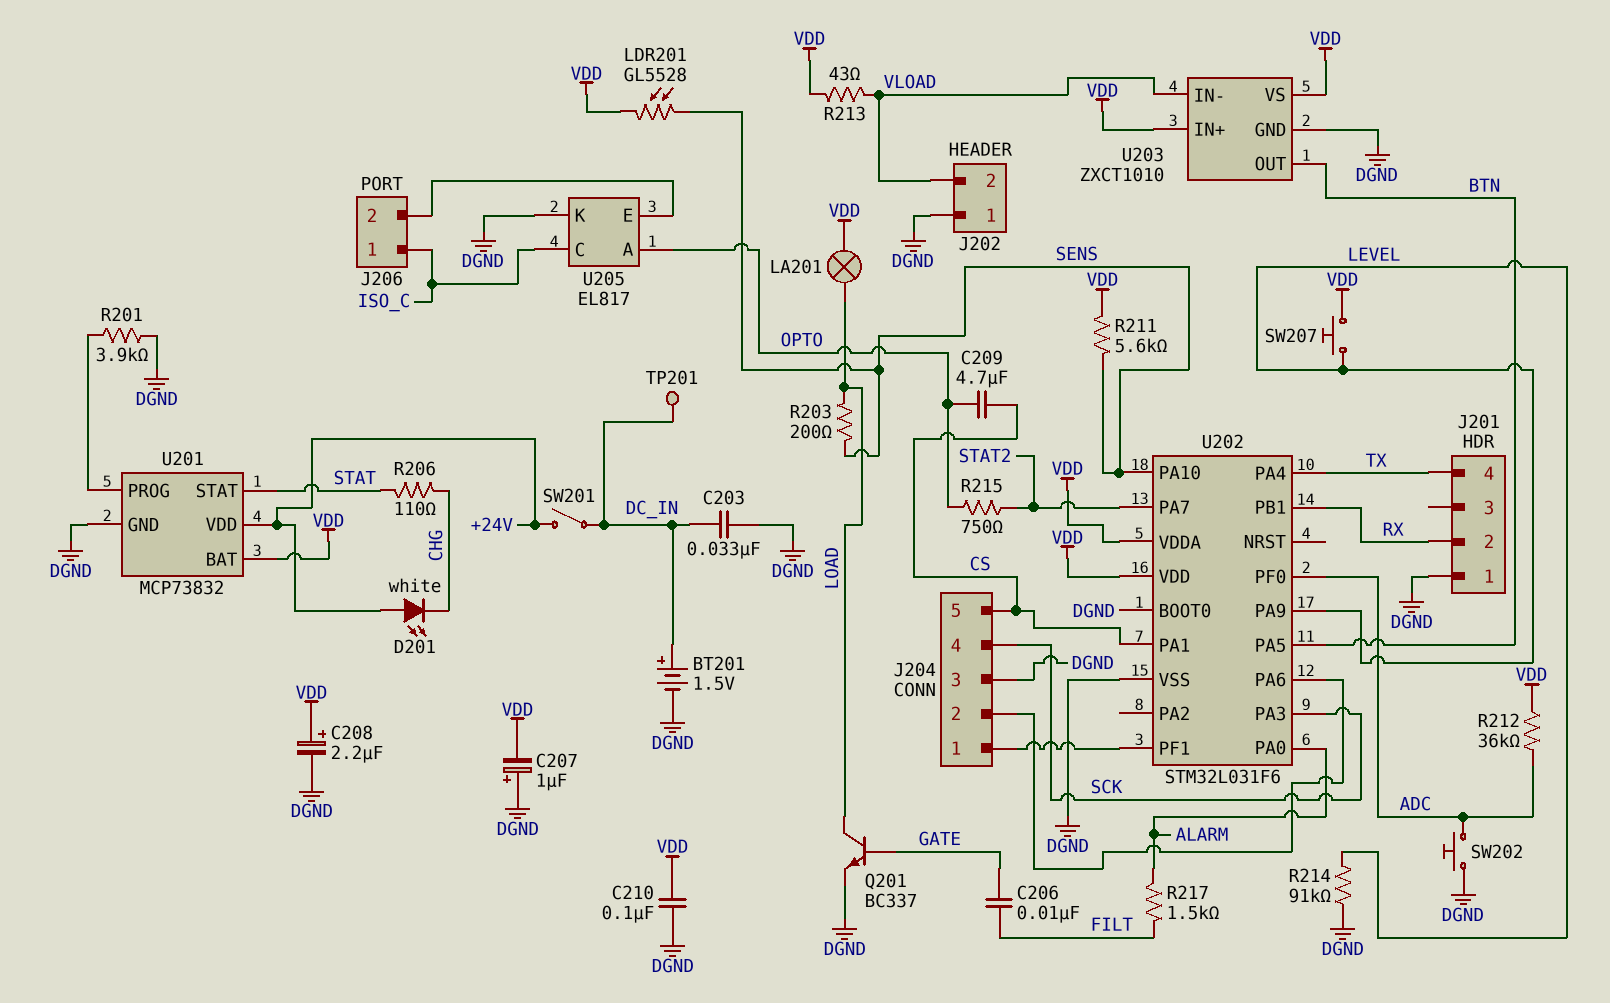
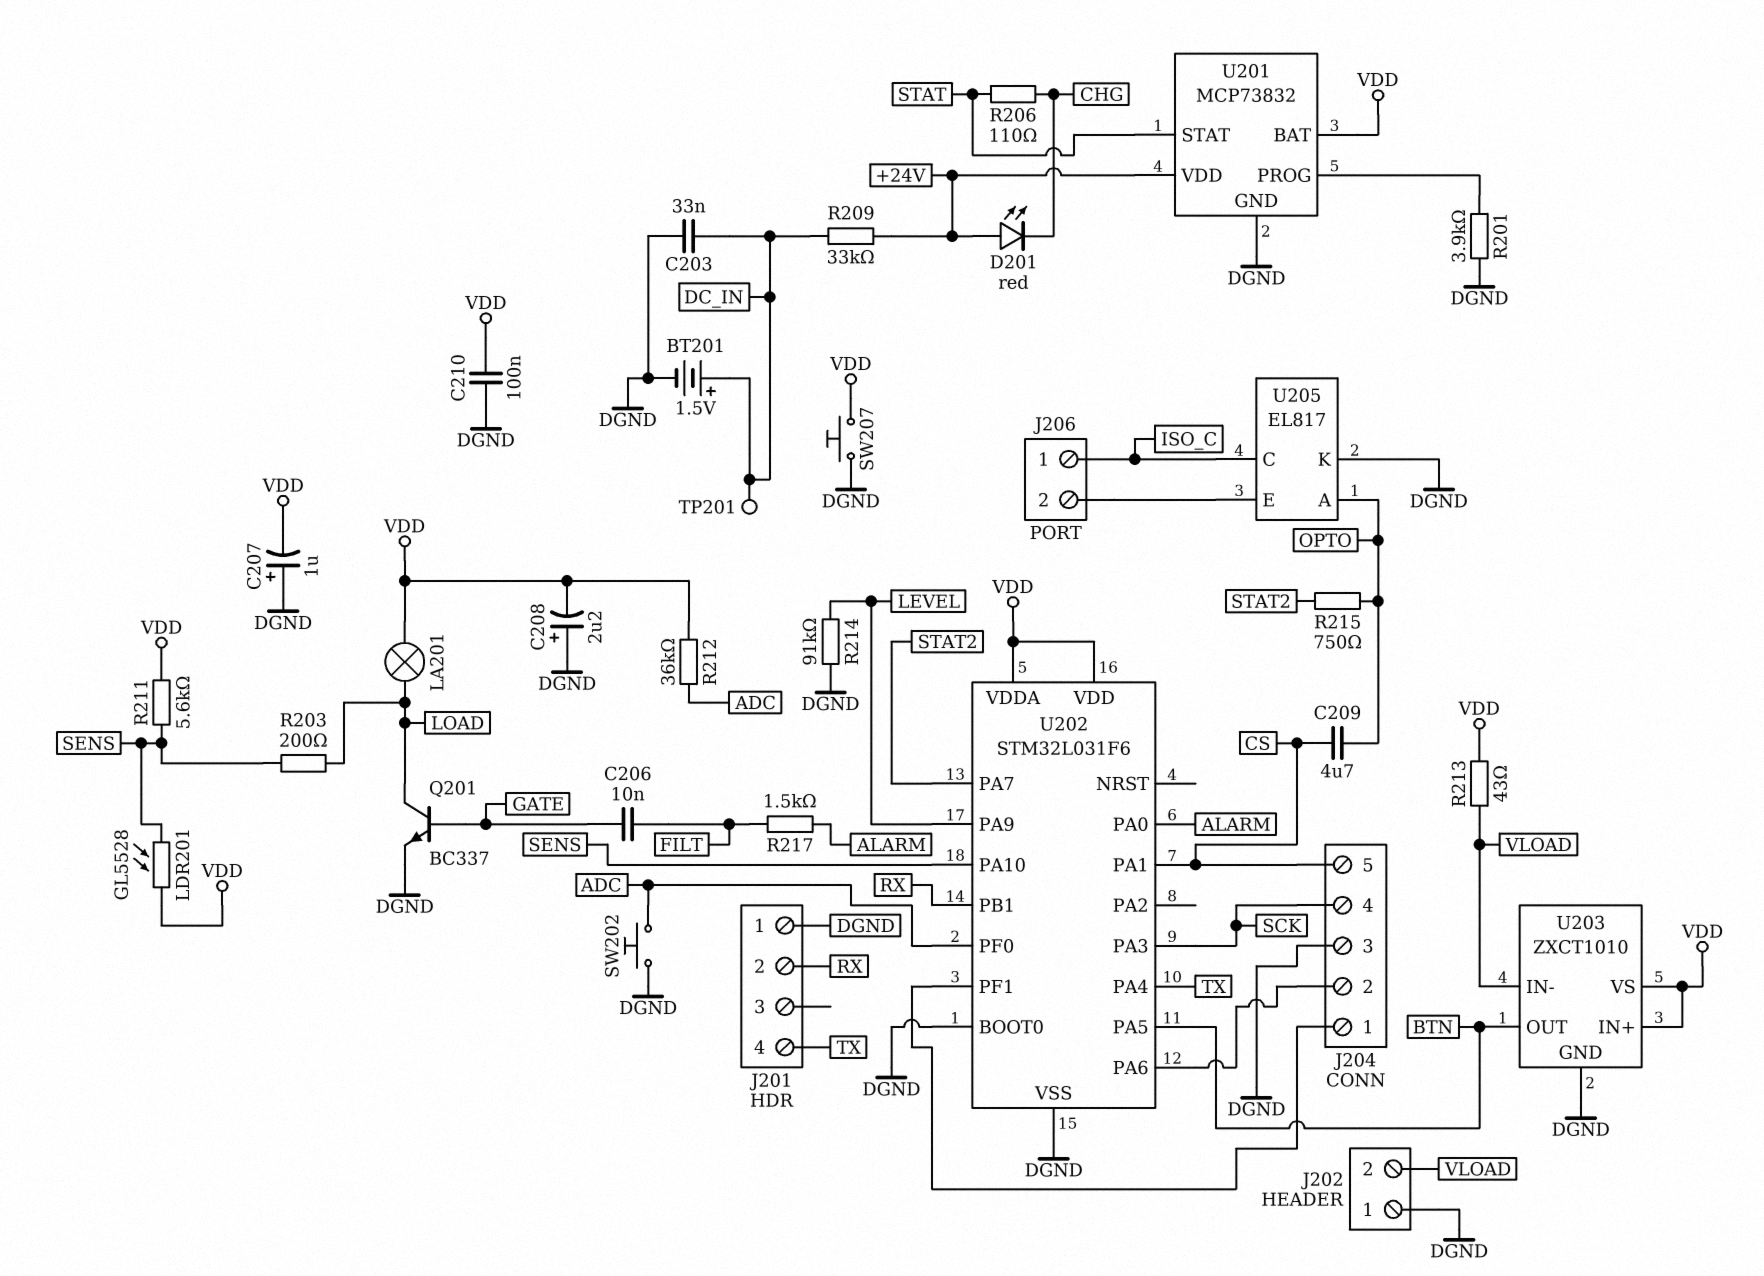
C208: 2.2uF (plus VDD, minus DGND) -> 2.2uF (plus DGND, minus VDD)
D201: LED white (A +24V, K CHG) -> LED red (A +24V, K CHG)
R209: none -> 33k (+24V, DC_IN)
SW201: switch (+24V, DC_IN) -> none
SW207: button (LEVEL, VDD) -> button (DGND, VDD)

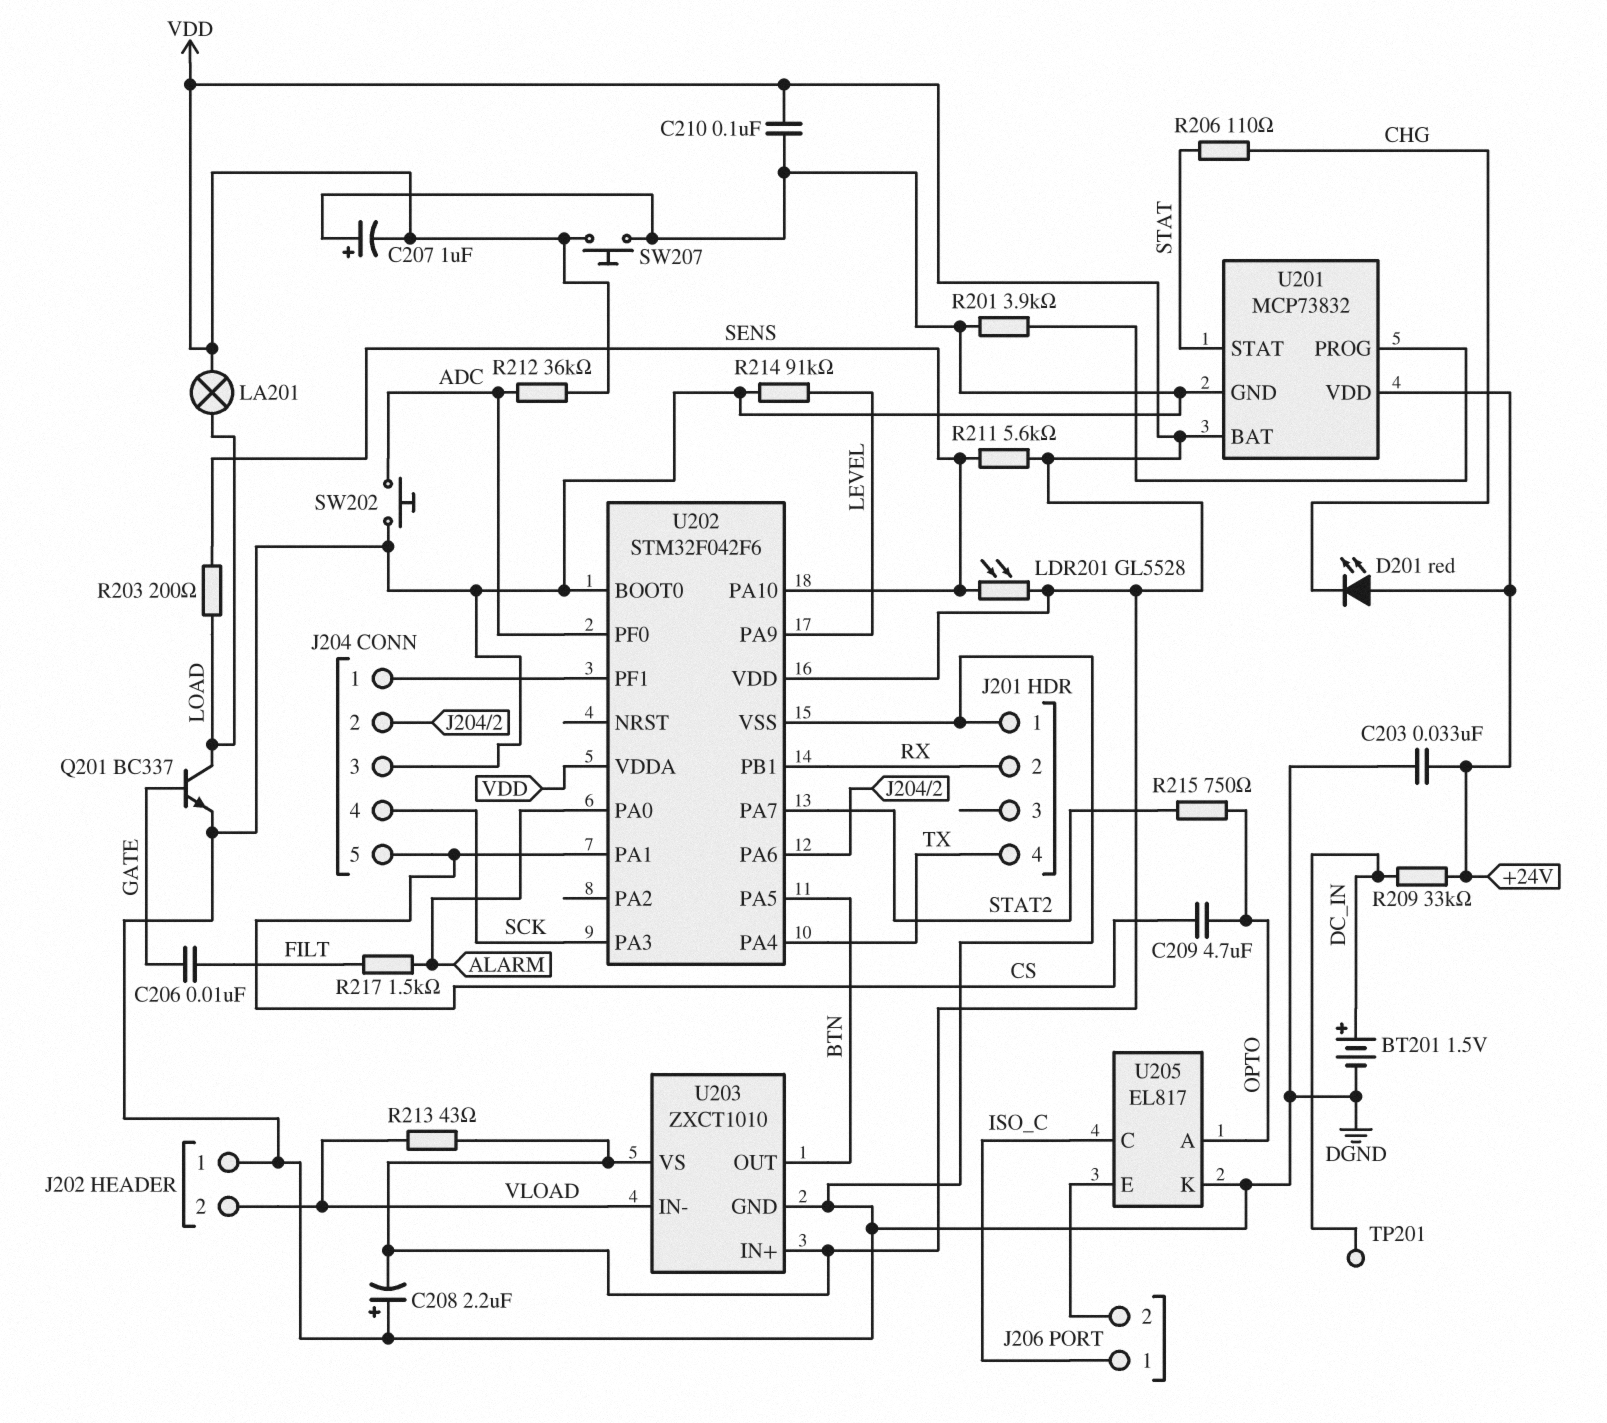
C203: 33nF (DC_IN, DGND) -> 33nF (+24V, DGND)
U202: STM32L031F6 -> STM32F042F6

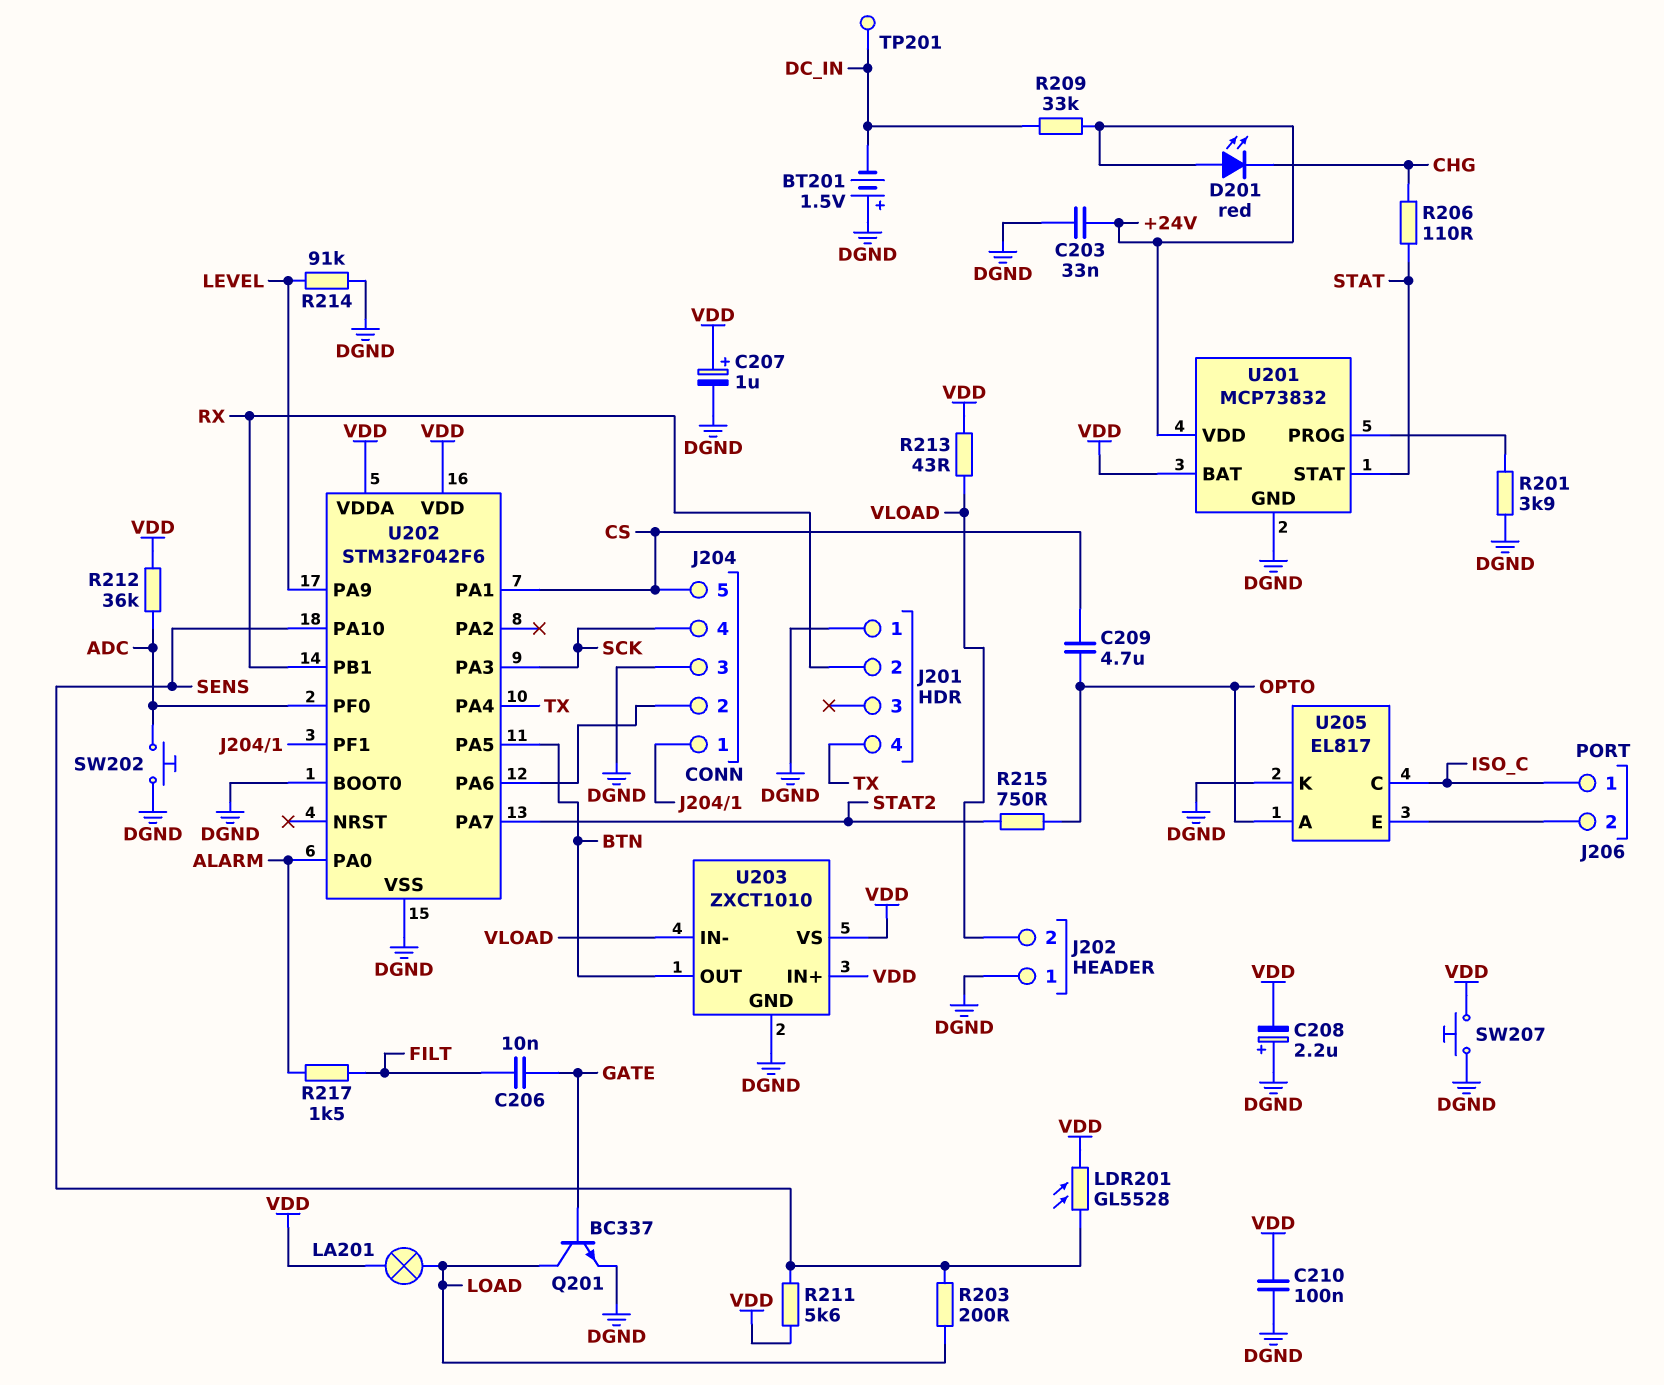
BT201: 1.5V (plus DC_IN, minus DGND) -> 1.5V (plus DGND, minus DC_IN)
C207: 1uF (plus DGND, minus VDD) -> 1uF (plus VDD, minus DGND)

